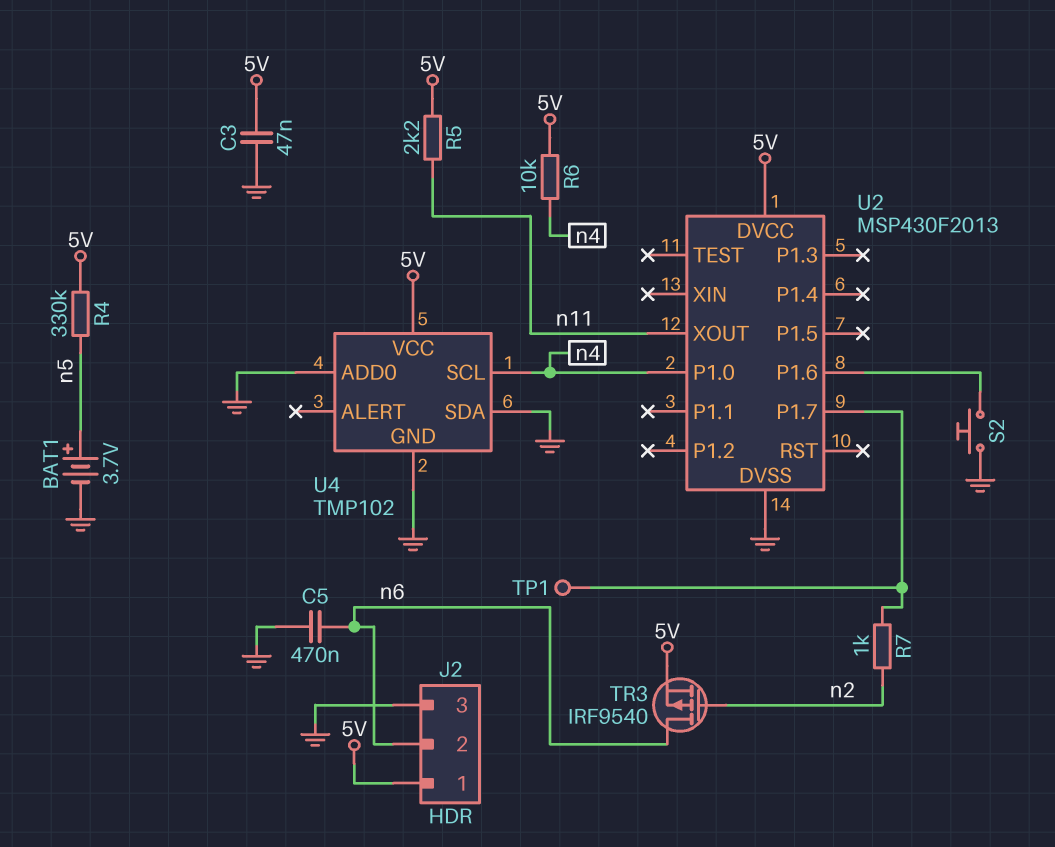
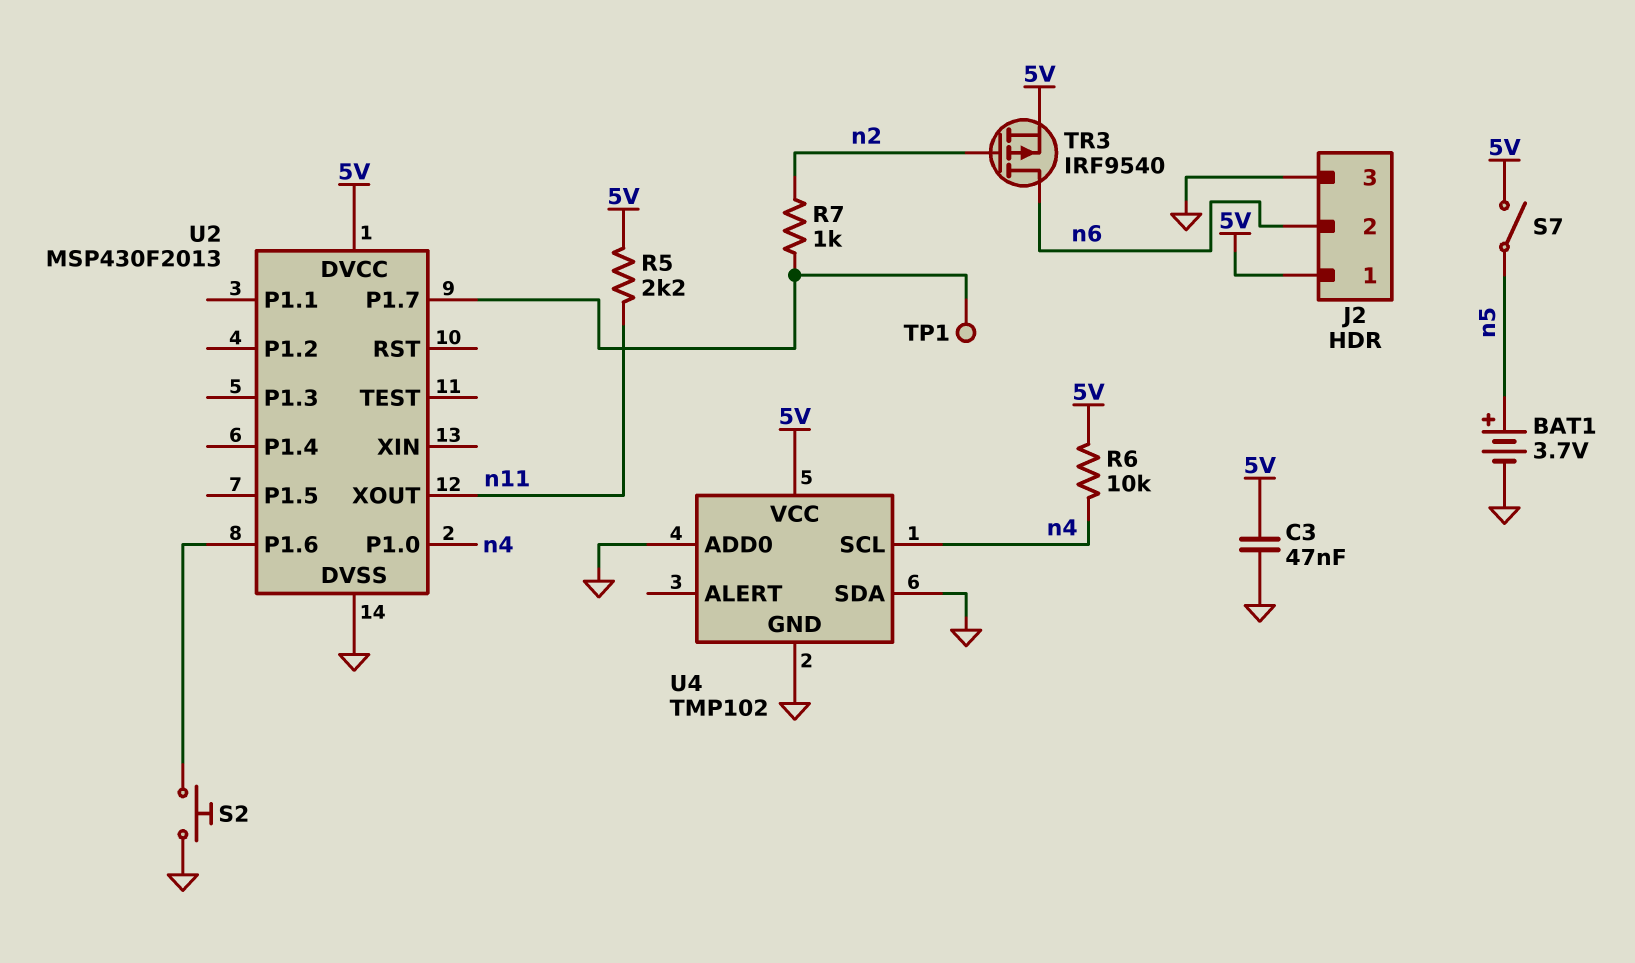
C5: 470nF (GND, n6) -> none
R4: 330k (5V, n5) -> none
S7: none -> switch (5V, n5)

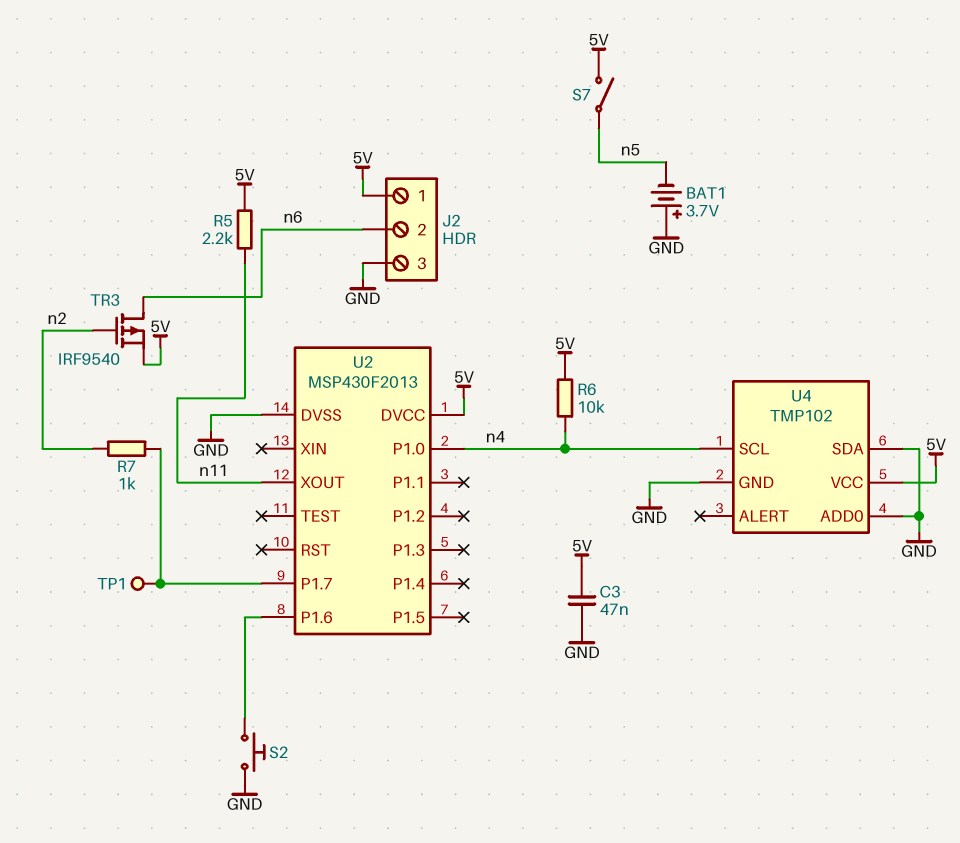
BAT1: 3.7V (plus n5, minus GND) -> 3.7V (plus GND, minus n5)

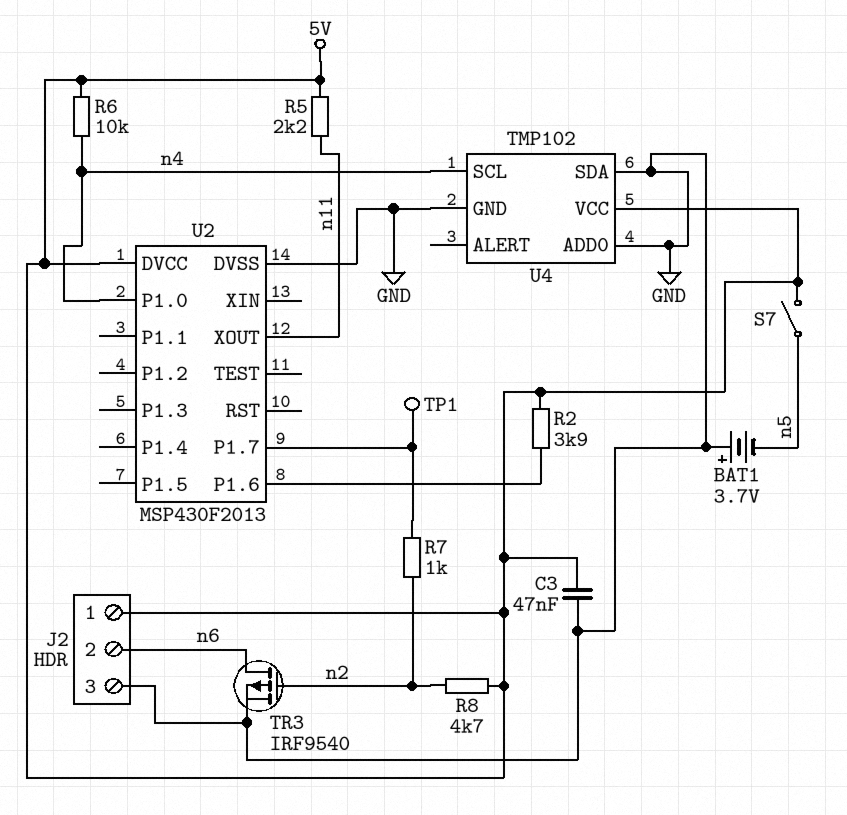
R2: none -> 3.9k (5V, U2/P1.6)
R8: none -> 4.7k (5V, n2)
S2: button (GND, U2/P1.6) -> none
TR3: PMOS IRF9540 (G n2, D n6, S 5V) -> PMOS IRF9540 (G n2, D n6, S GND)

